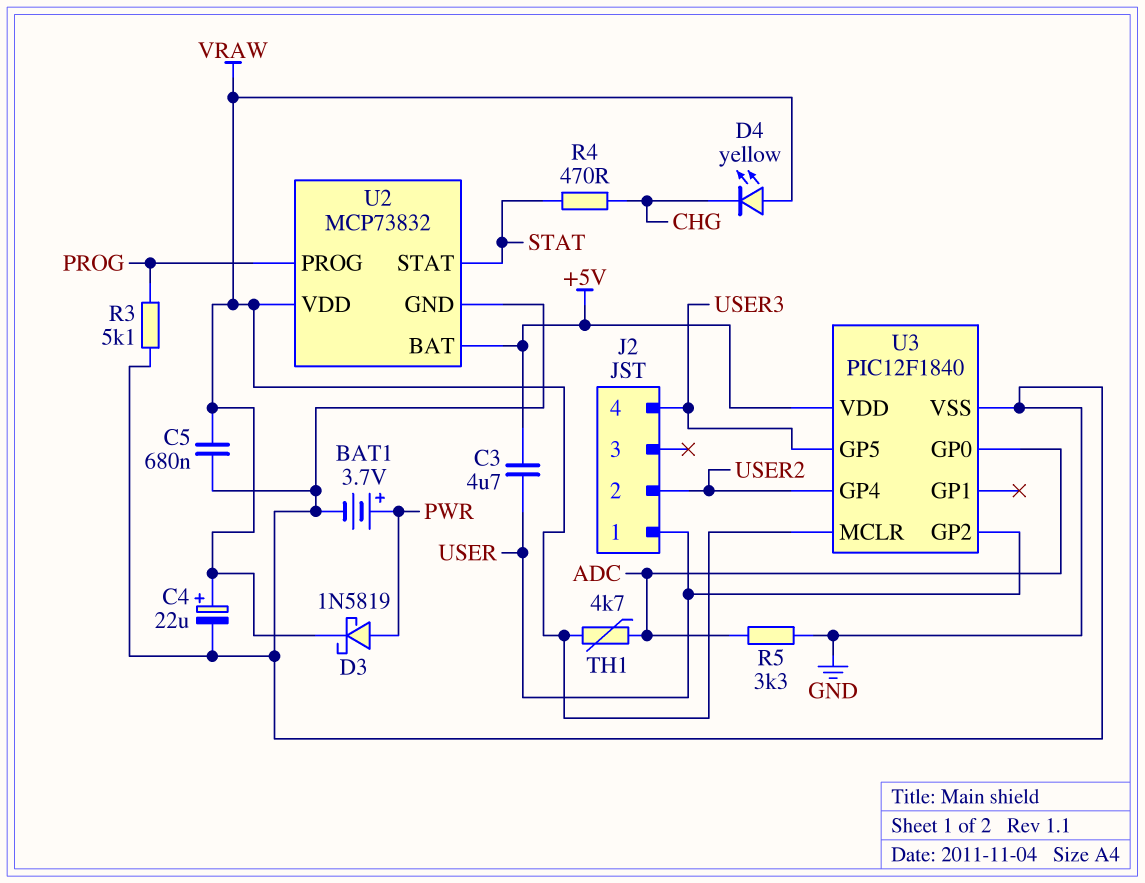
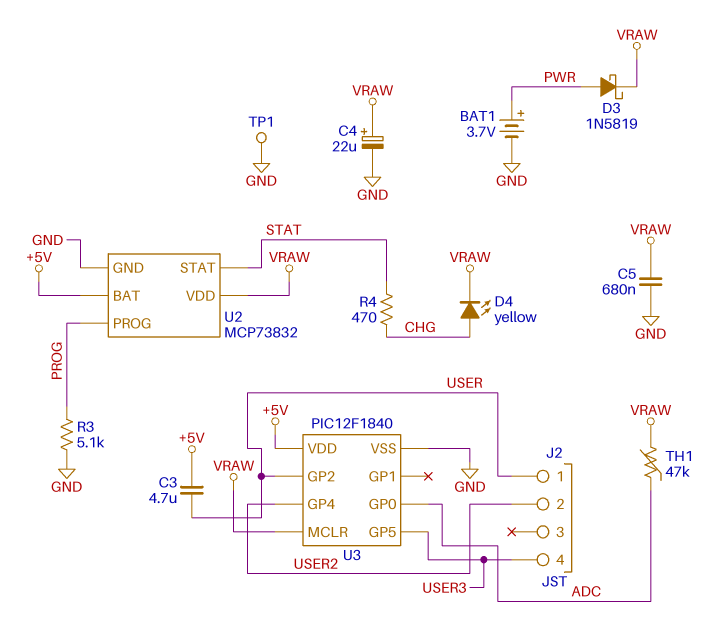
D4: LED yellow (A VRAW, K CHG) -> LED yellow (A CHG, K VRAW)
R5: 3.3k (ADC, GND) -> none
TH1: 4.7k (ADC, VRAW) -> 47k (ADC, VRAW)
TP1: none -> test point (GND)

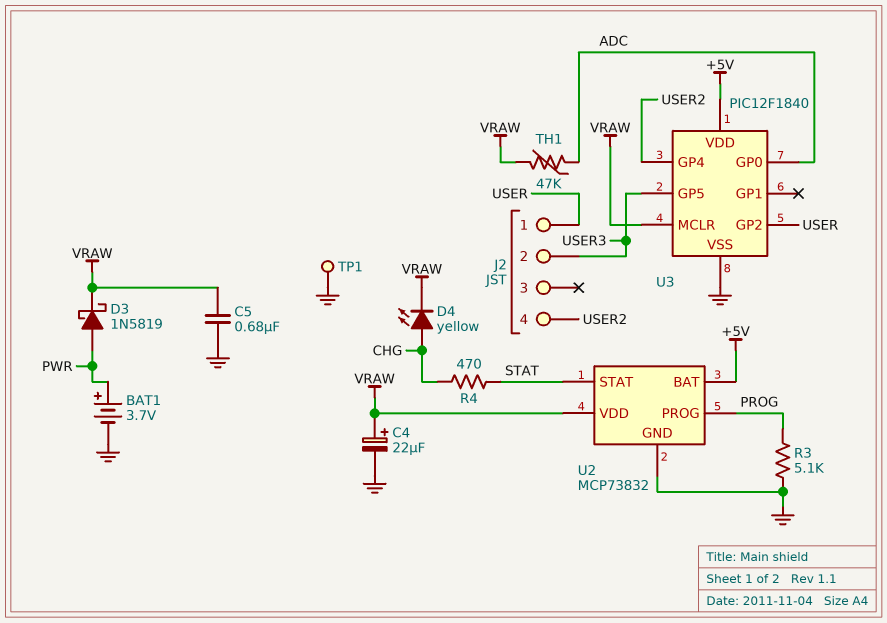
C3: 4.7uF (+5V, USER) -> none
J2 pin 2: USER2 -> USER3
J2 pin 4: USER3 -> USER2

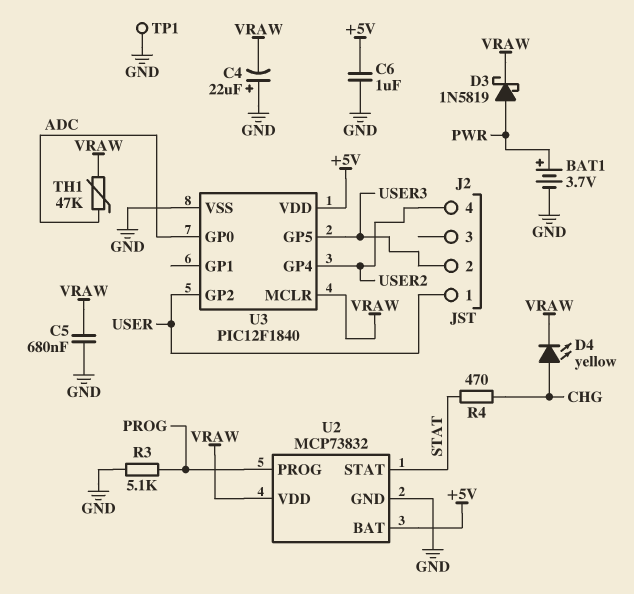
C4: 22uF (plus VRAW, minus GND) -> 22uF (plus GND, minus VRAW)
C6: none -> 1uF (+5V, GND)

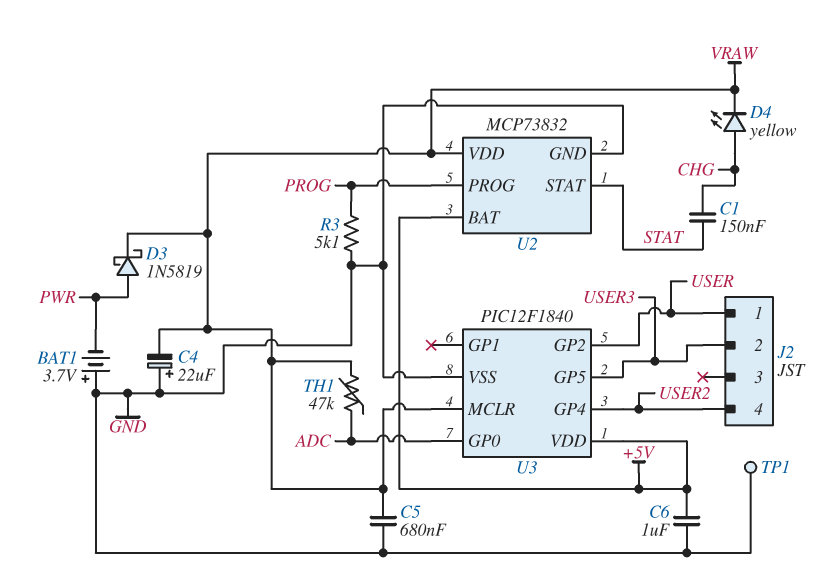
BAT1: 3.7V (plus PWR, minus GND) -> 3.7V (plus GND, minus PWR)
C1: none -> 150nF (CHG, STAT)
R4: 470 (CHG, STAT) -> none

